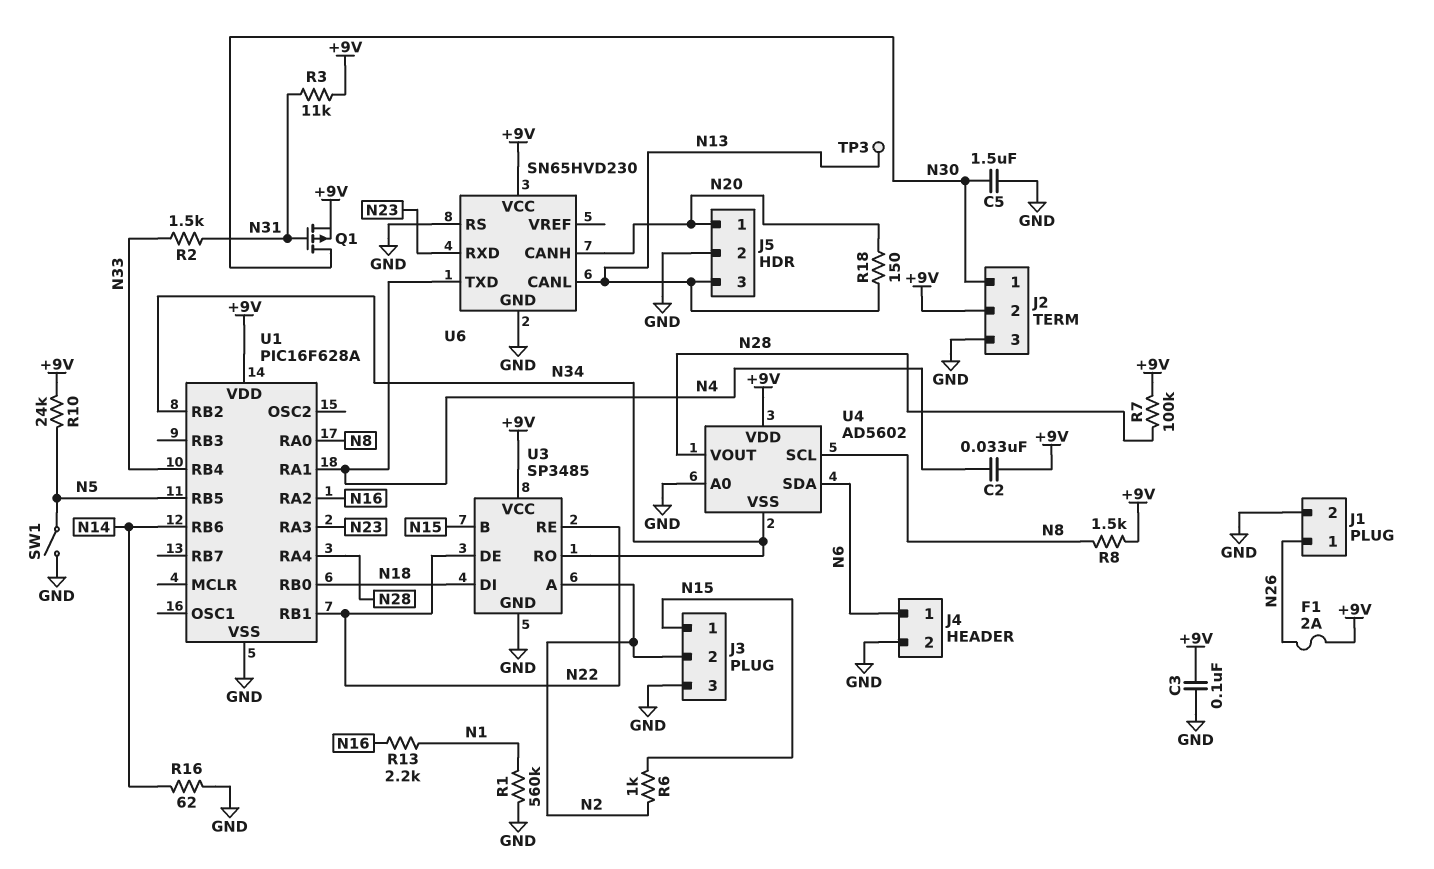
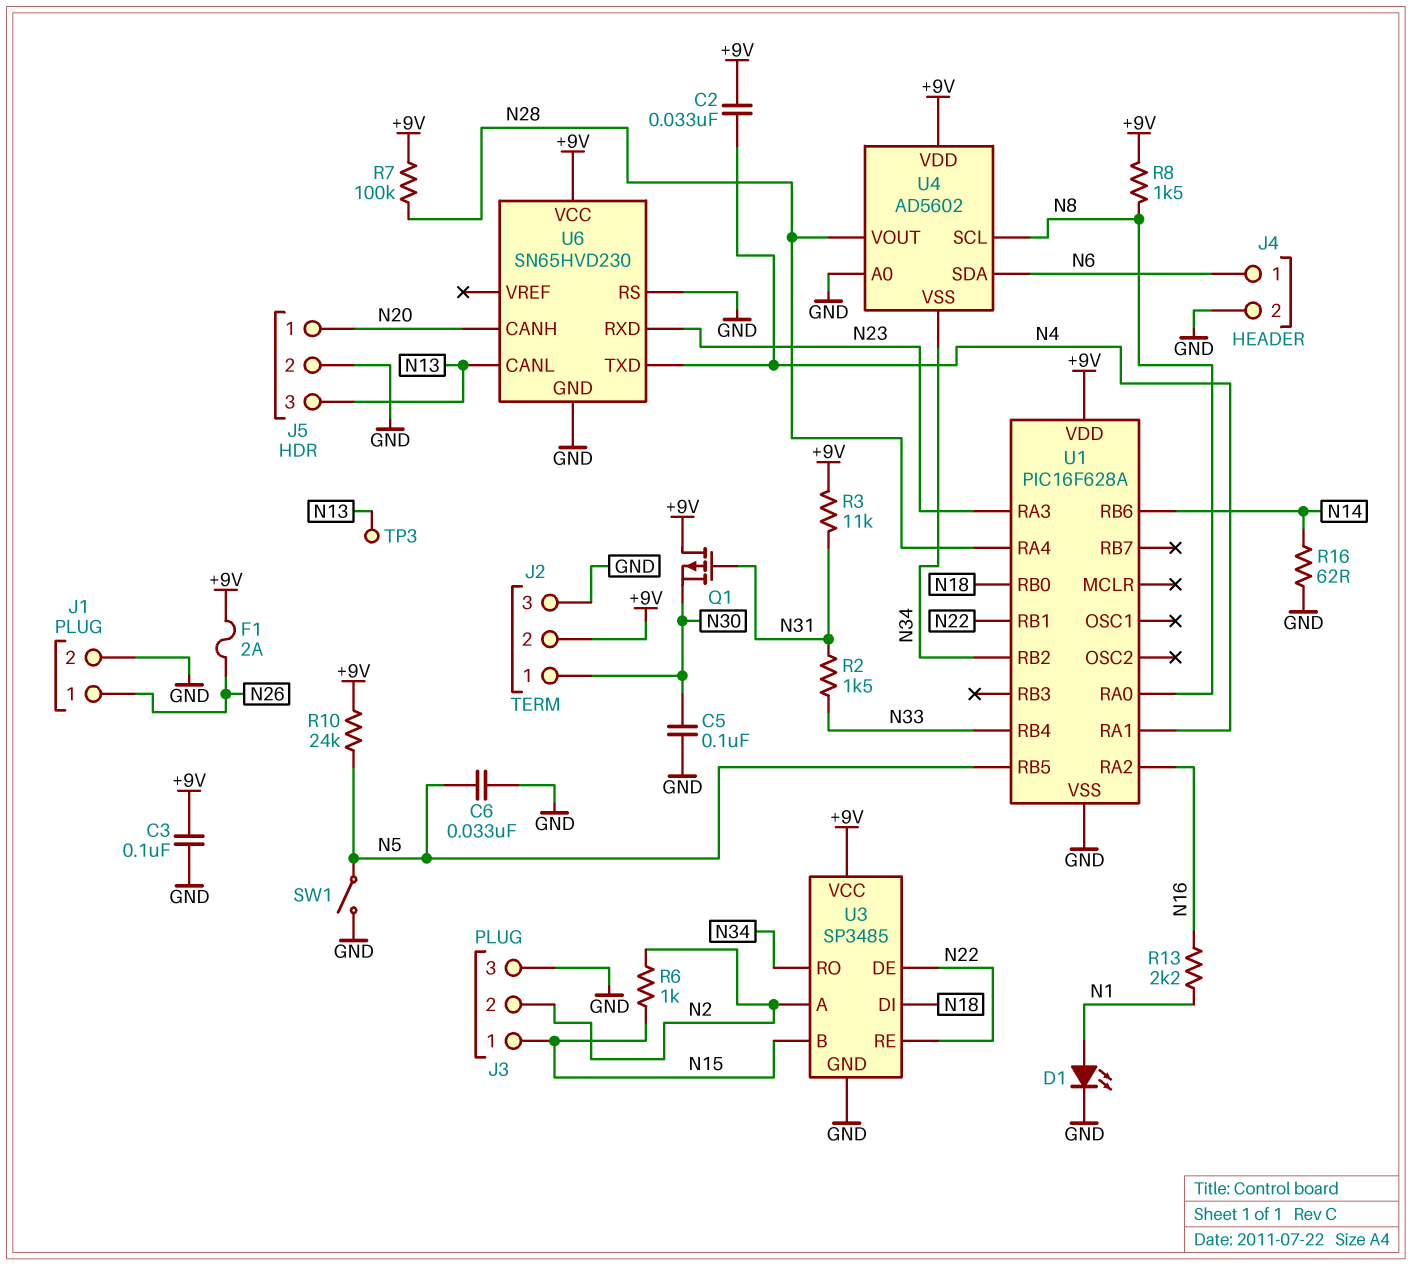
C5: 1.5uF (GND, N30) -> 100nF (GND, N30)
C6: none -> 33nF (GND, N5)
D1: none -> LED (A N1, K GND)
Q1: PMOS (G N31, D N30, S +9V) -> PMOS (G N31, D +9V, S N30)
R1: 560k (GND, N1) -> none
R18: 150 (N13, N20) -> none

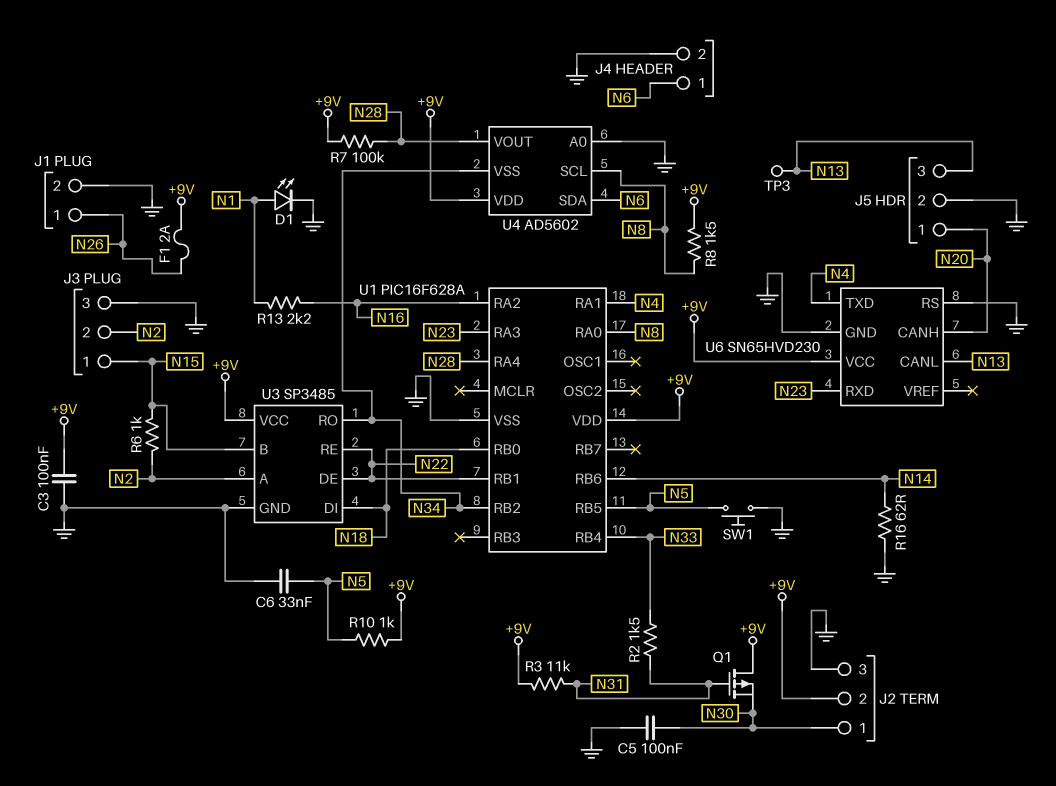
C2: 33nF (+9V, N4) -> none
R10: 24k (+9V, N5) -> 1k (+9V, N5)
SW1: switch (GND, N5) -> button (GND, N5)

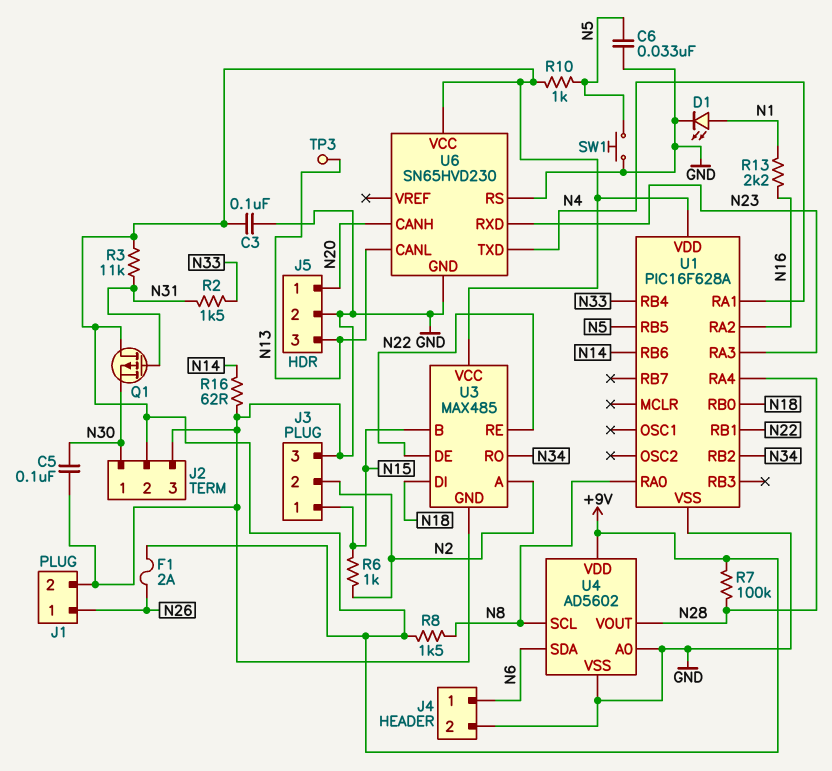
U3: SP3485 -> MAX485
U4 pin VSS: N34 -> GND

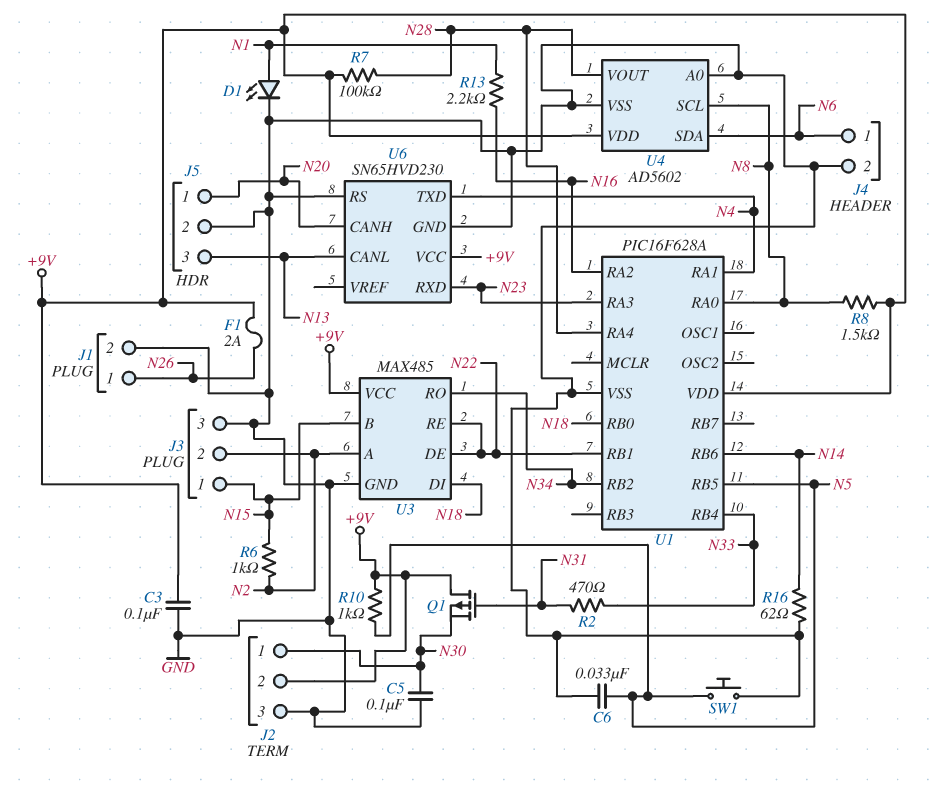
R2: 1.5k (N31, N33) -> 470 (N31, N33)
R3: 11k (+9V, N31) -> none
TP3: test point (N13) -> none

